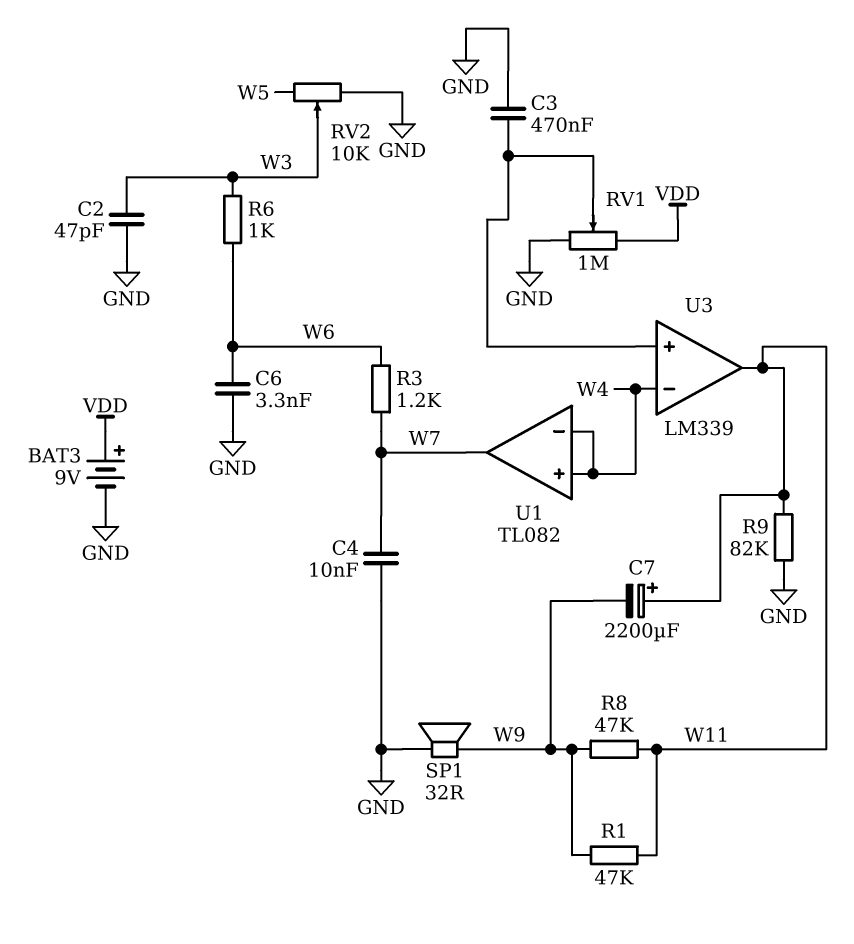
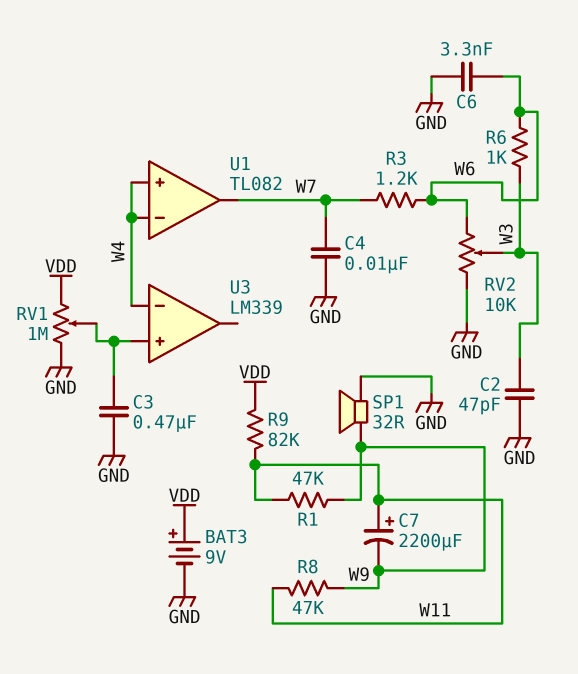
R9: 82k (GND, W11) -> 82k (VDD, W11)
RV2: 10k (GND, W5, wiper W3) -> 10k (GND, W6, wiper W3)
U3 pin out: W11 -> none

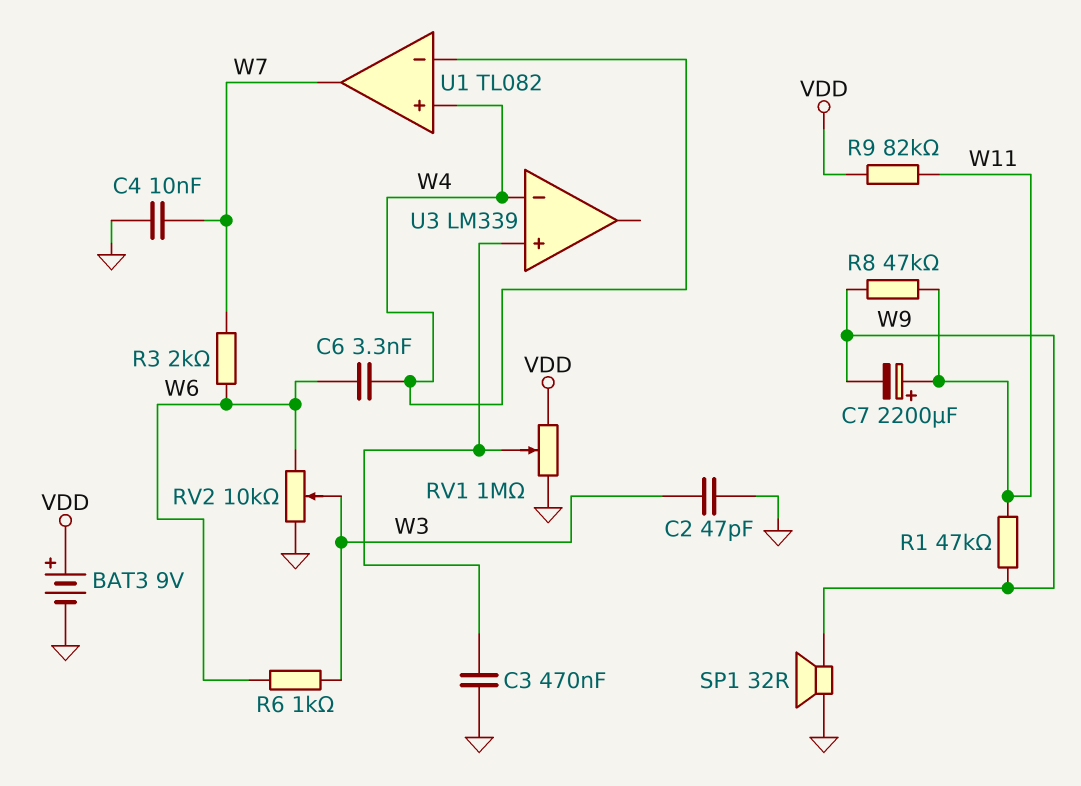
C6: 3.3nF (GND, W6) -> 3.3nF (W4, W6)
R3: 1.2k (W6, W7) -> 2k (W6, W7)

